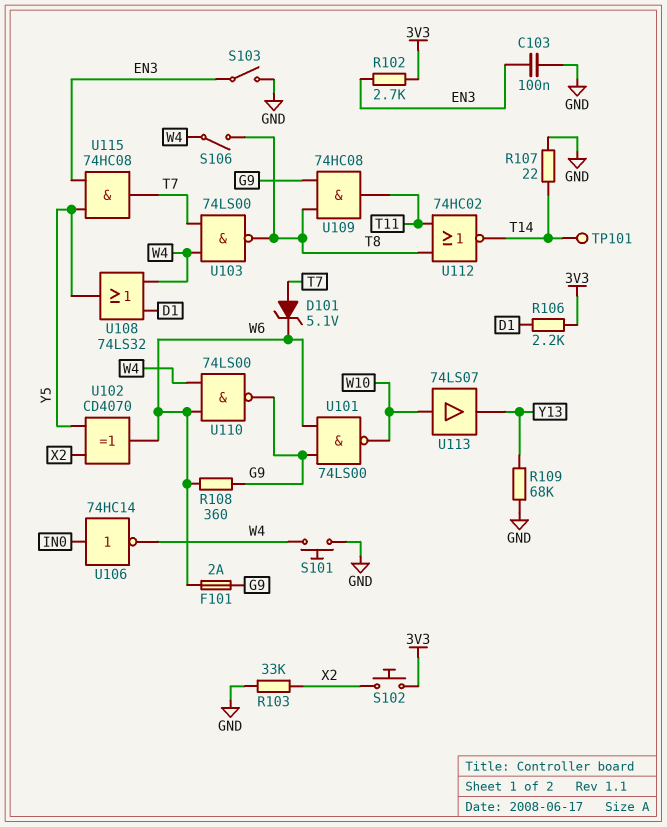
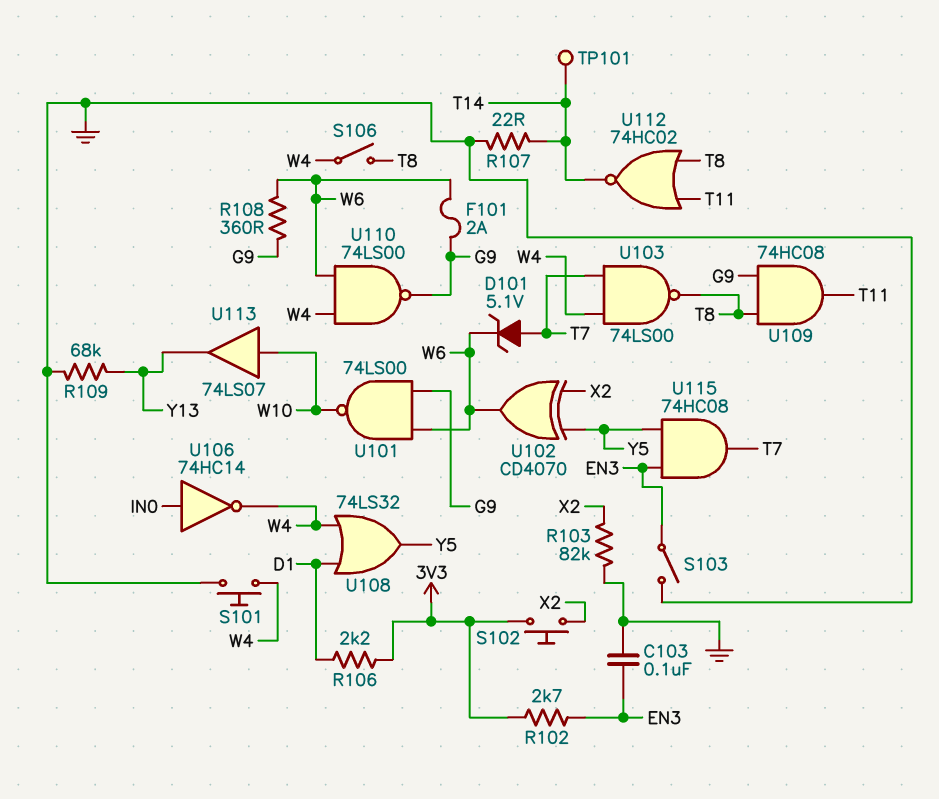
R103: 33k (GND, X2) -> 82k (GND, X2)

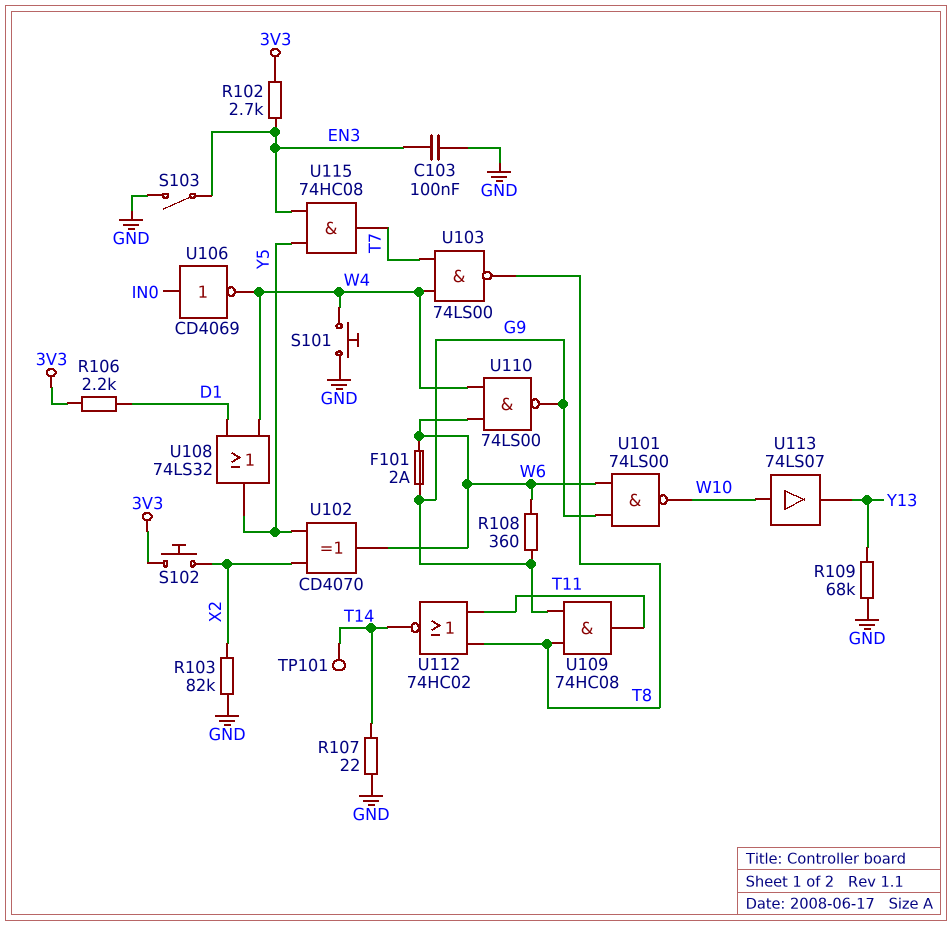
D101: zener 5.1V (A T7, K W6) -> none
S106: switch (T8, W4) -> none
U106: NOT 74HC14 (in IN0, out W4) -> NOT CD4069 (in IN0, out W4)

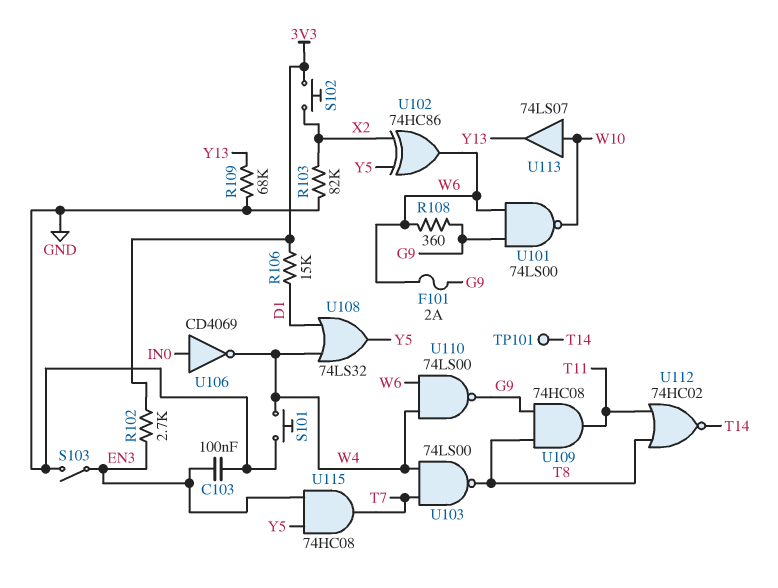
R106: 2.2k (3V3, D1) -> 15k (3V3, D1)
R107: 22 (GND, T14) -> none
U102: XOR CD4070 (in X2, in Y5, out W6) -> XOR 74HC86 (in X2, in Y5, out W6)

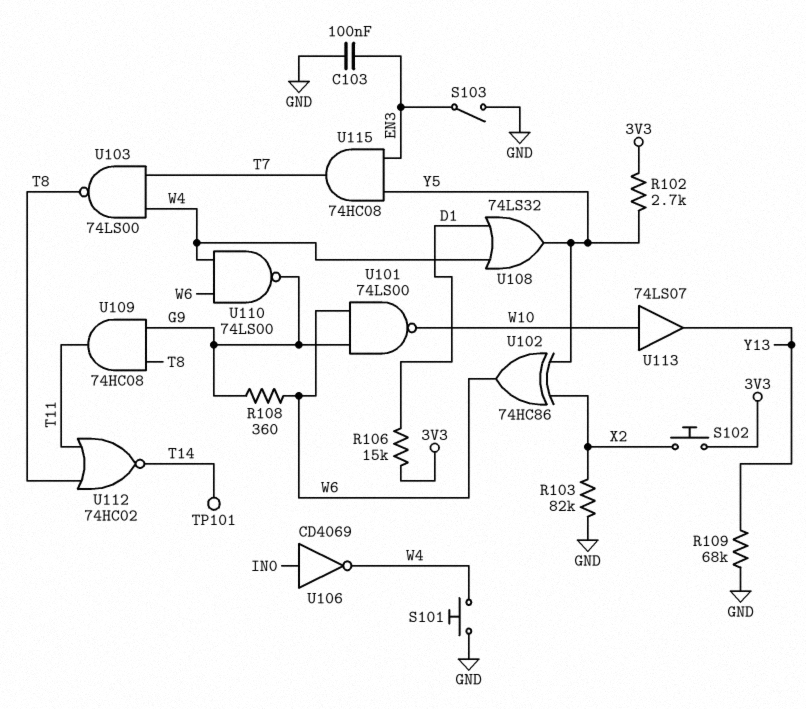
F101: 2A (G9, W6) -> none
R102: 2.7k (3V3, EN3) -> 2.7k (3V3, Y5)

